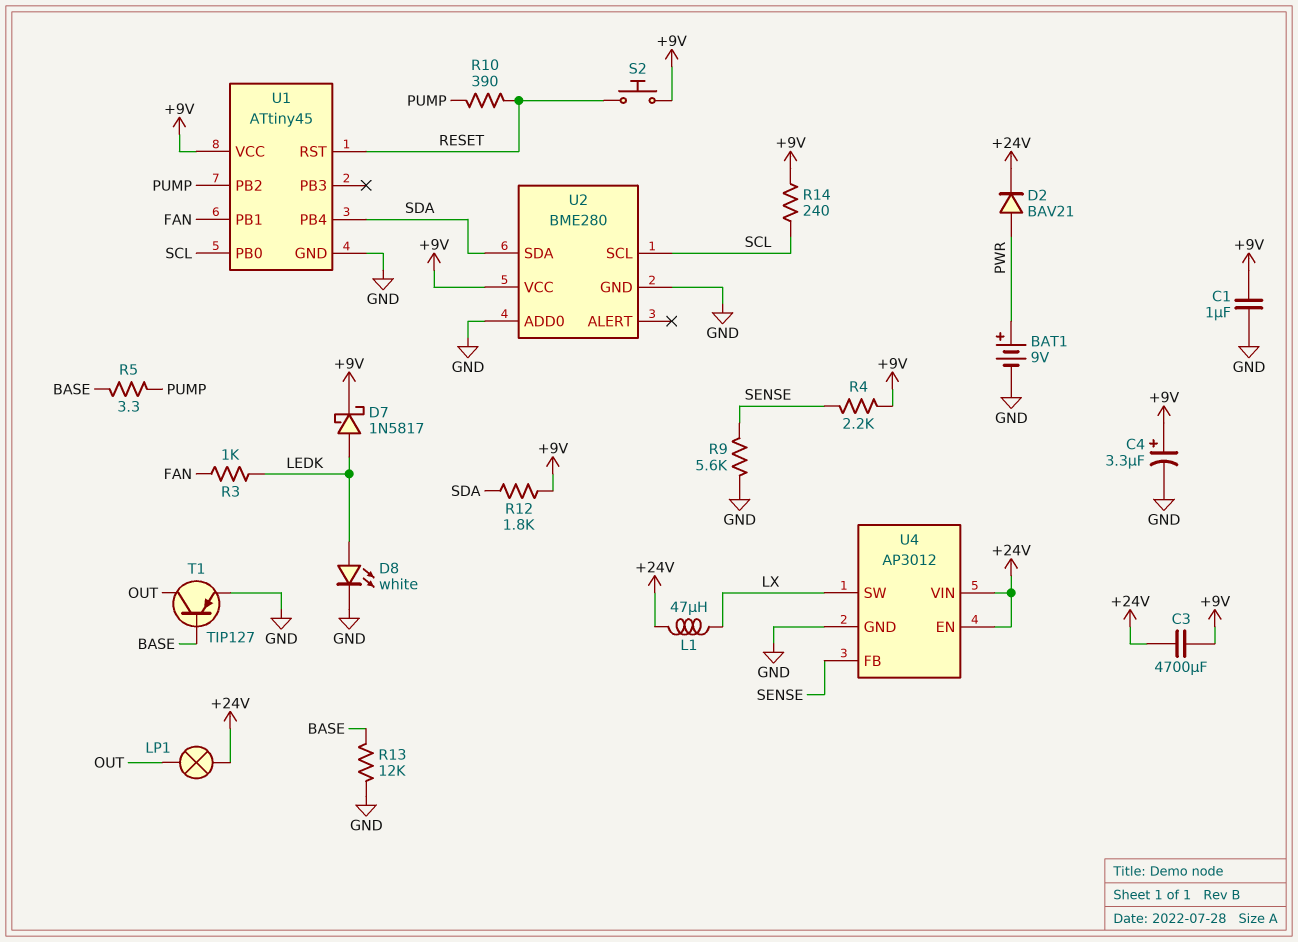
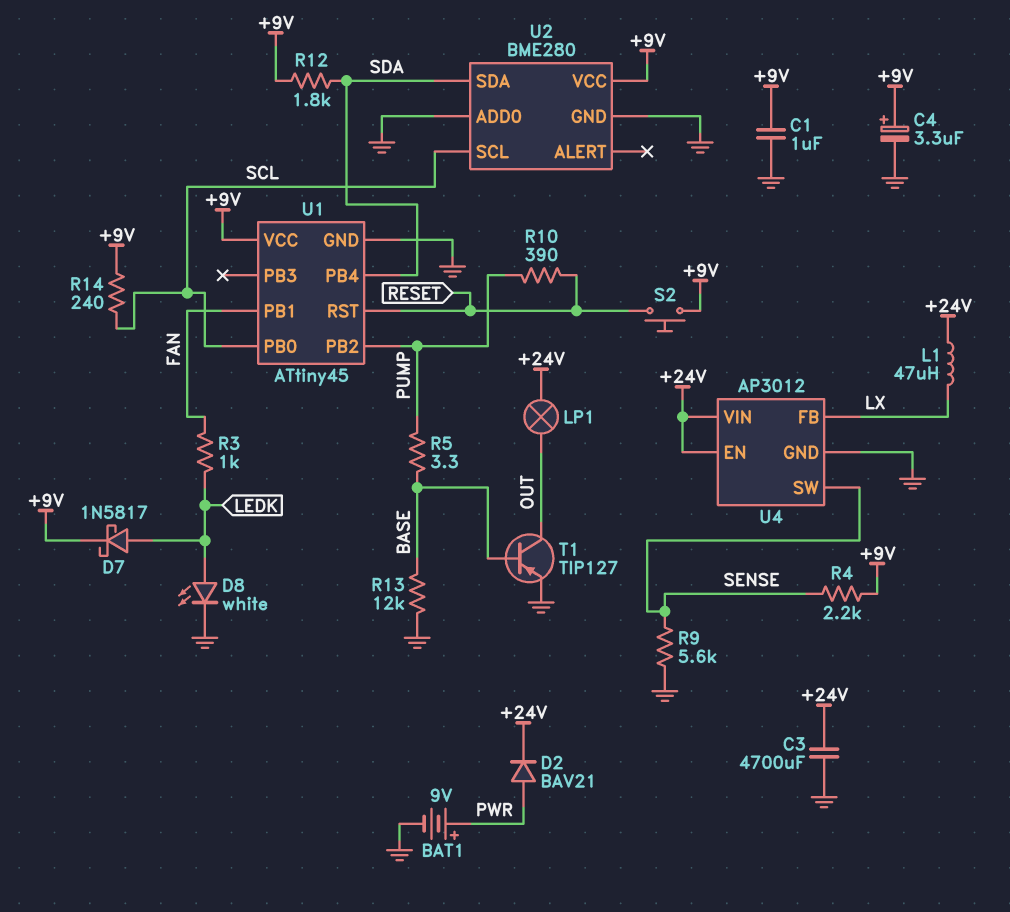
C3: 4700uF (+9V, +24V) -> 4700uF (+24V, GND)
U4 pin FB: SENSE -> LX
U4 pin SW: LX -> SENSE

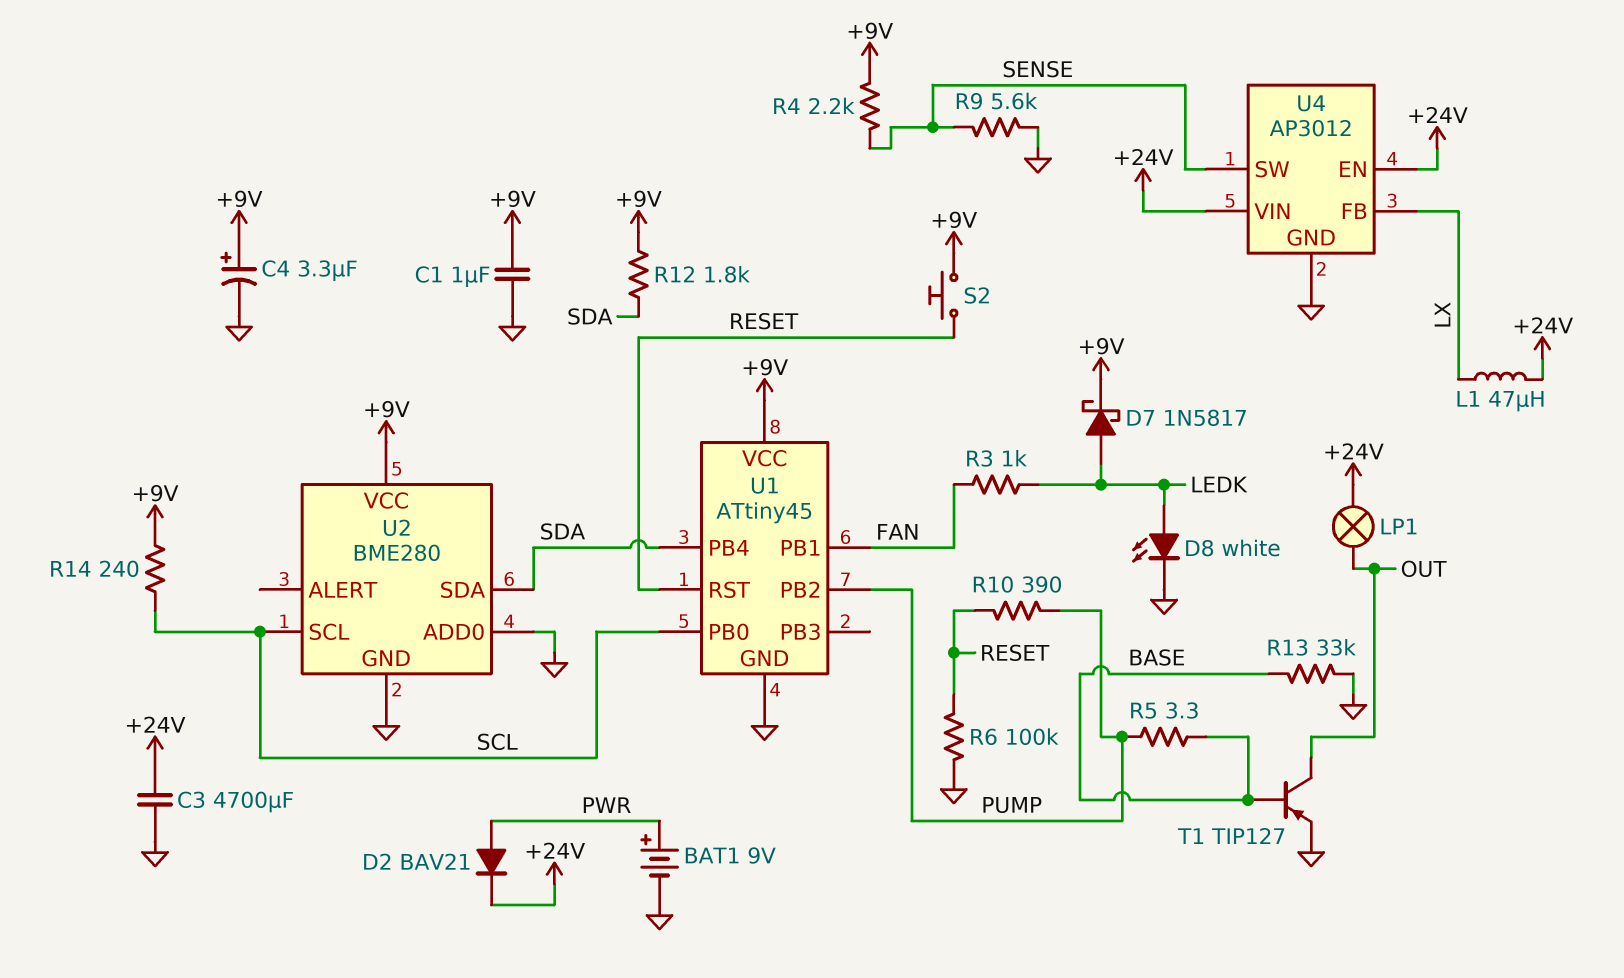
R6: none -> 100k (GND, RESET)
R13: 12k (BASE, GND) -> 33k (BASE, GND)

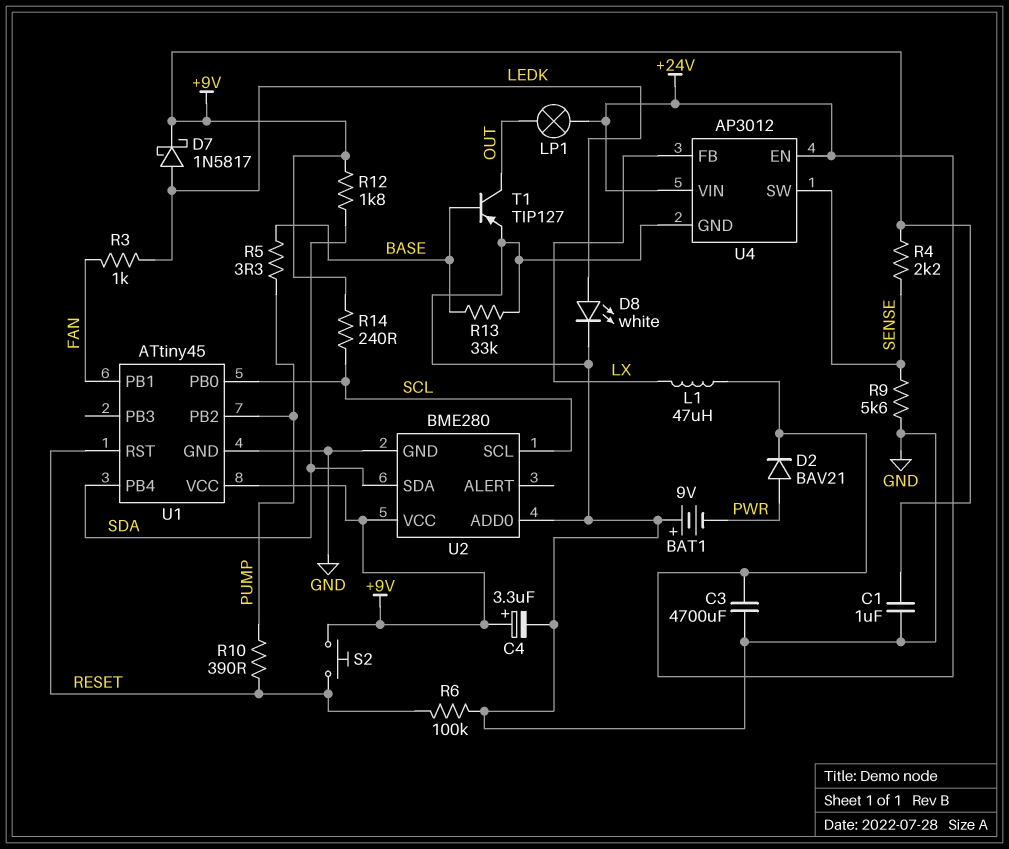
BAT1: 9V (plus PWR, minus GND) -> 9V (plus GND, minus PWR)

